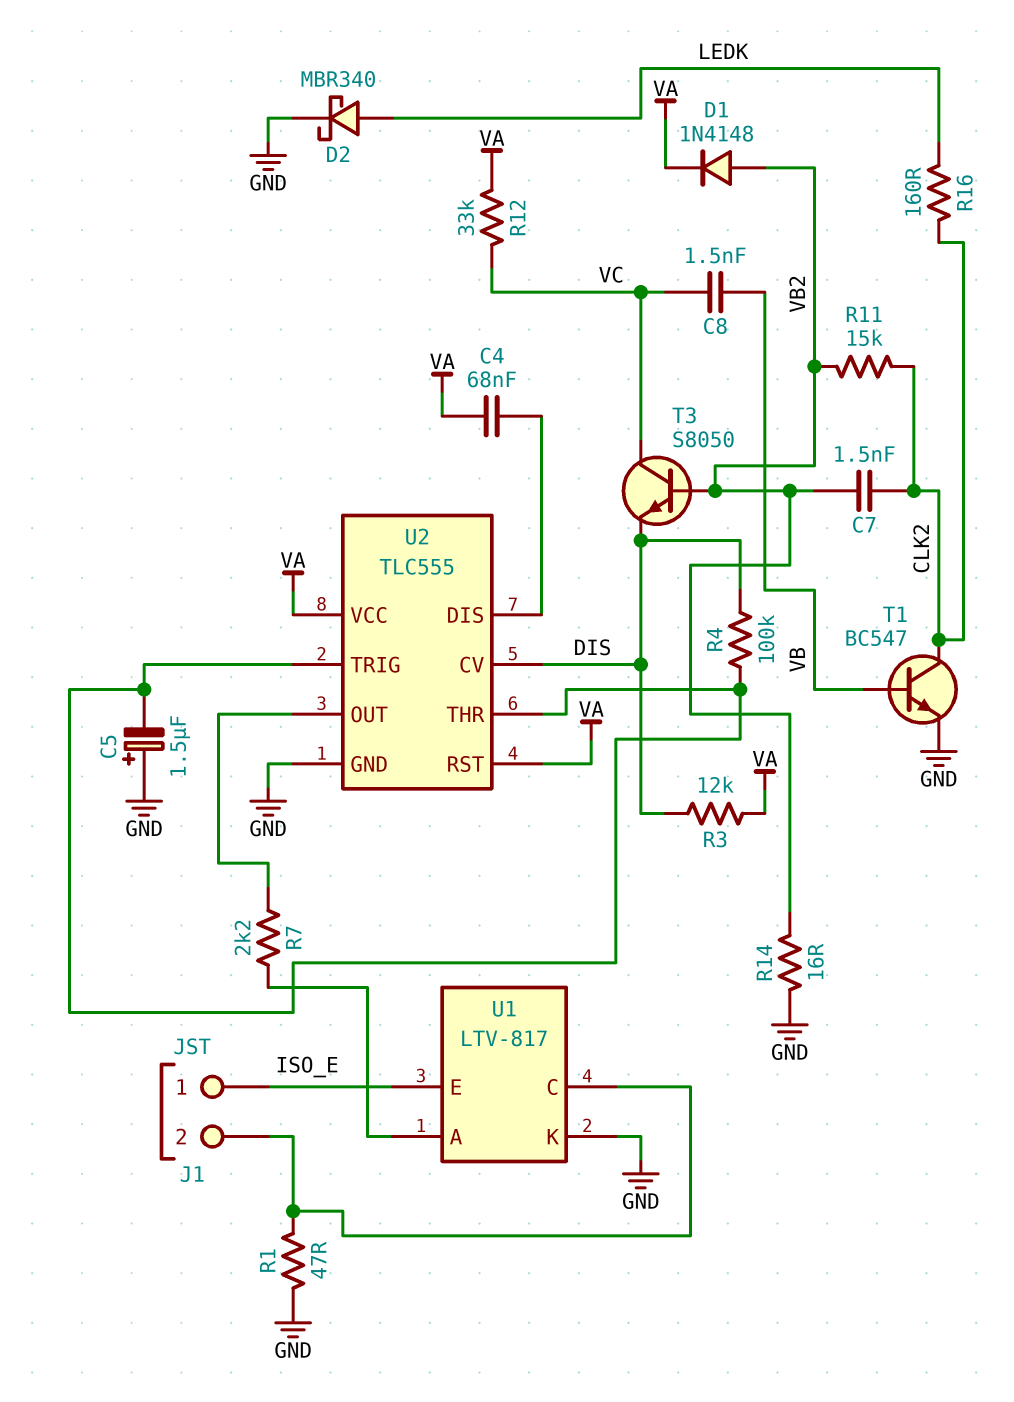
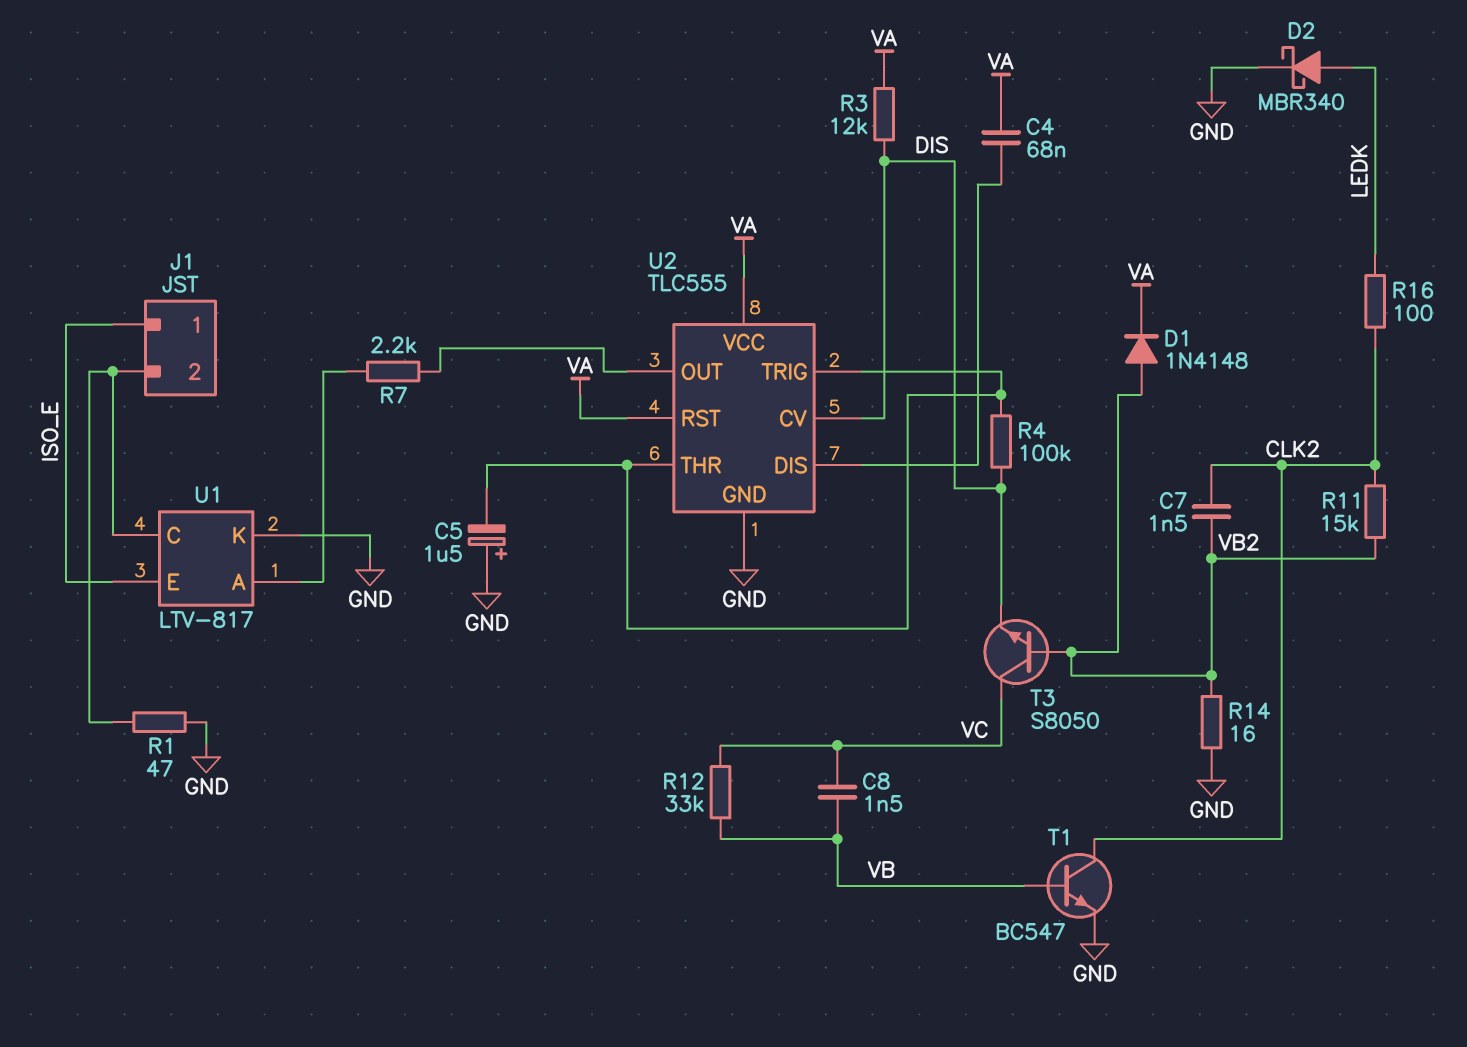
R12: 33k (VA, VC) -> 33k (VB, VC)
R16: 160 (CLK2, LEDK) -> 100 (CLK2, LEDK)

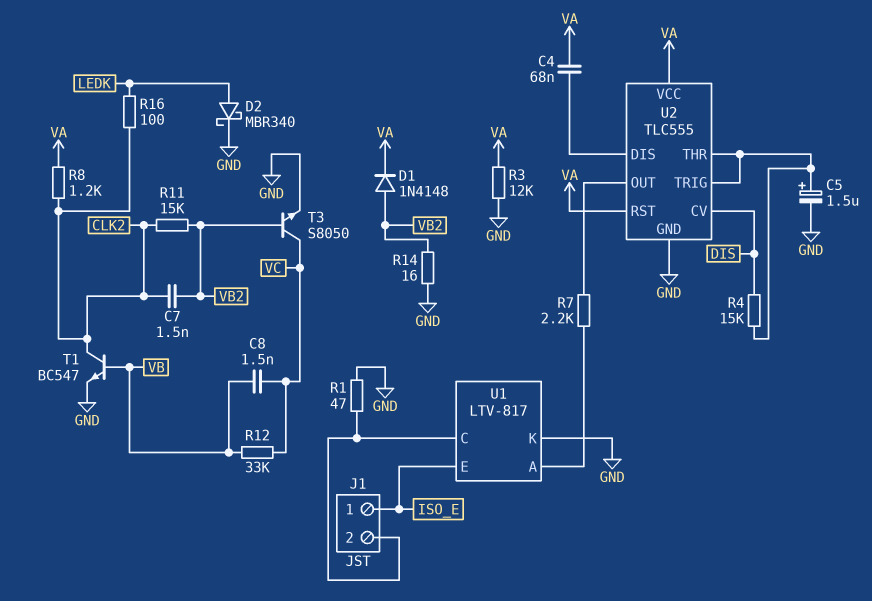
C5: 1.5uF (plus GND, minus U2/THR) -> 1.5uF (plus U2/THR, minus GND)
R3: 12k (DIS, VA) -> 12k (GND, VA)
R4: 100k (DIS, U2/THR) -> 15k (DIS, U2/THR)
R8: none -> 1.2k (CLK2, VA)
T3: NPN S8050 (B VB2, C VC, E DIS) -> NPN S8050 (B VB2, C VC, E GND)

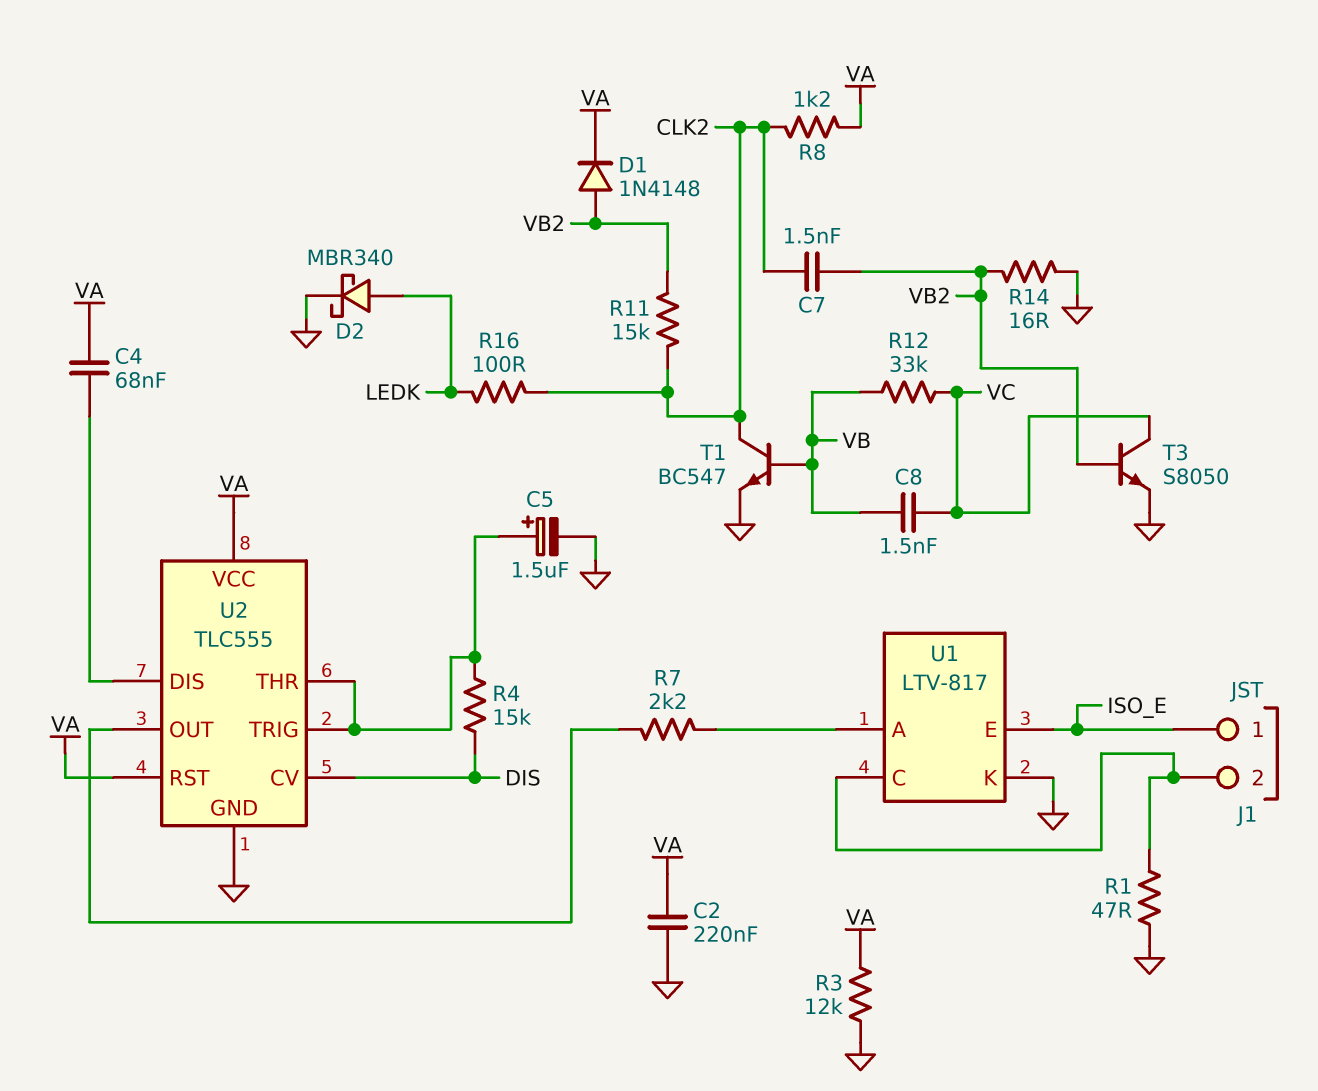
C2: none -> 220nF (GND, VA)

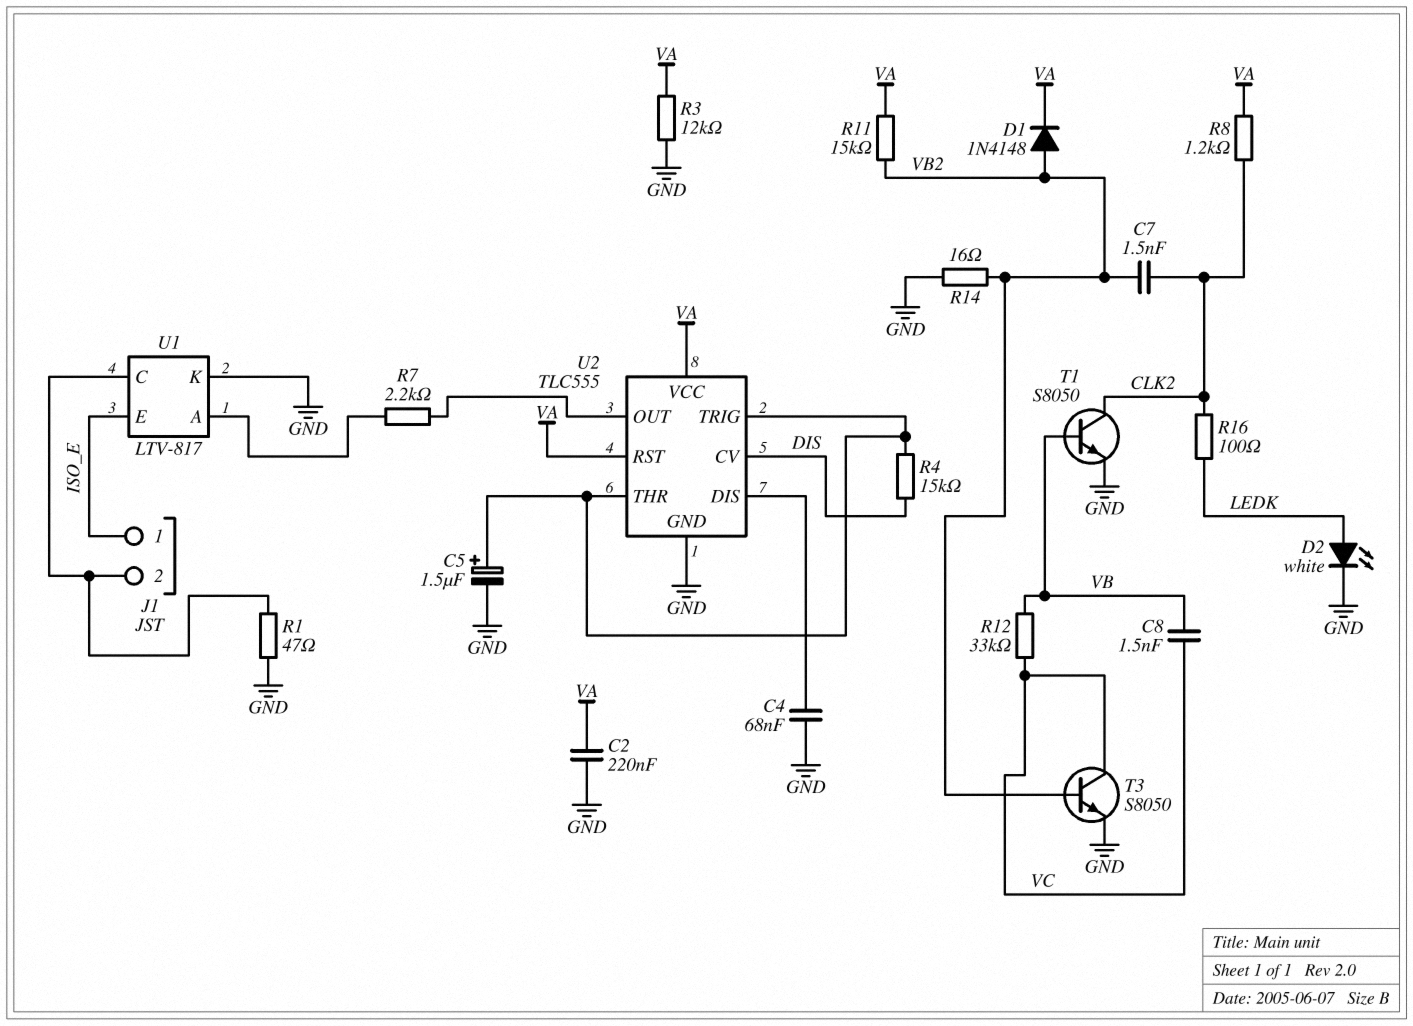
C4: 68nF (U2/DIS, VA) -> 68nF (GND, U2/DIS)
D2: schottky MBR340 (A LEDK, K GND) -> LED white (A LEDK, K GND)
R11: 15k (CLK2, VB2) -> 15k (VA, VB2)
T1: NPN BC547 (B VB, C CLK2, E GND) -> NPN S8050 (B VB, C CLK2, E GND)

